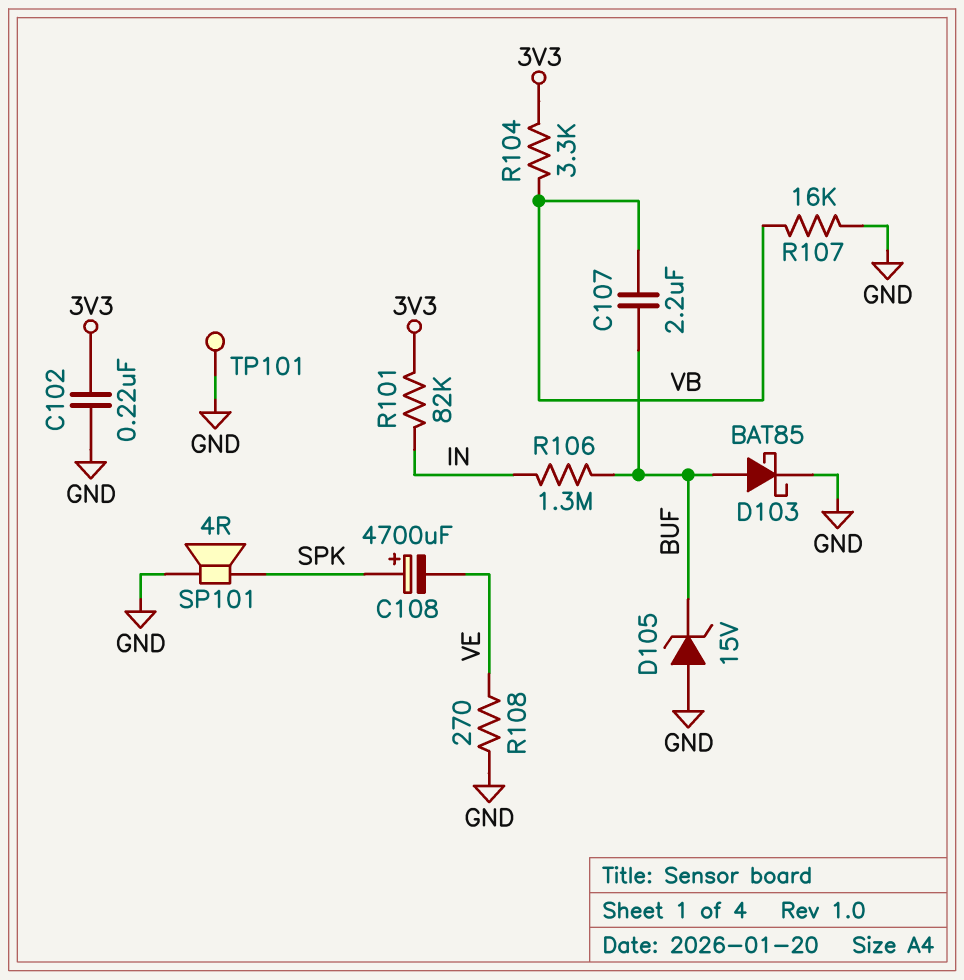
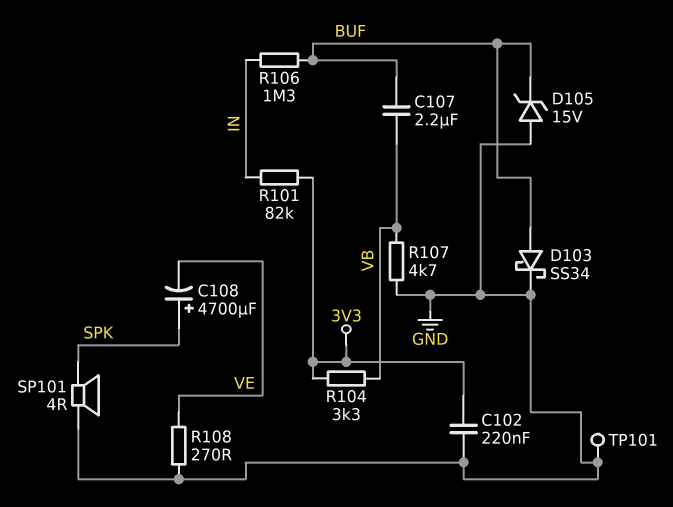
D103: schottky BAT85 (A BUF, K GND) -> schottky SS34 (A BUF, K GND)
R107: 16k (GND, VB) -> 4.7k (GND, VB)

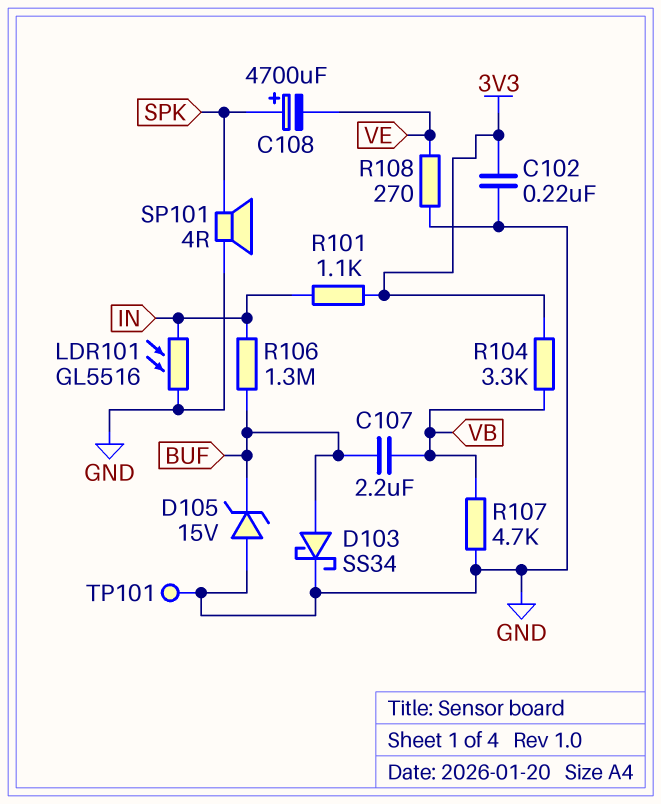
LDR101: none -> GL5516 (GND, IN)
R101: 82k (3V3, IN) -> 1.1k (3V3, IN)

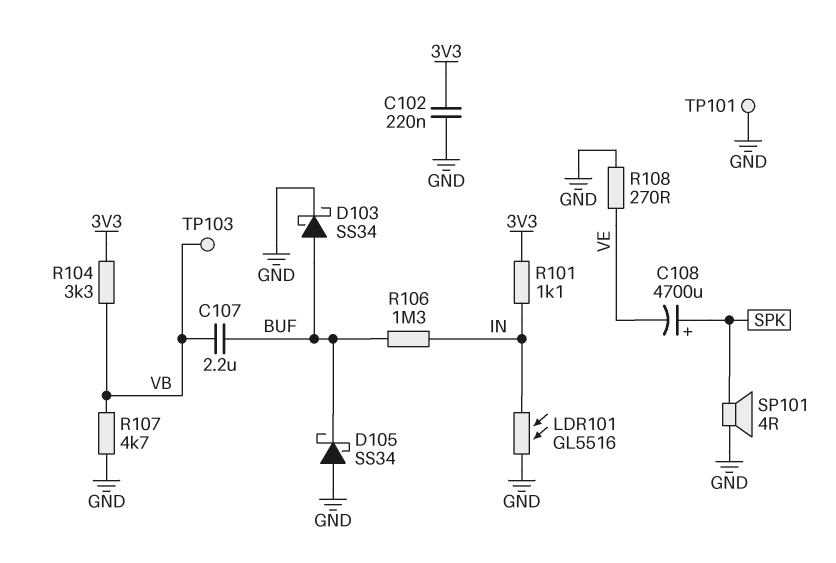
D105: zener 15V (A GND, K BUF) -> schottky SS34 (A GND, K BUF)
TP103: none -> test point (VB)

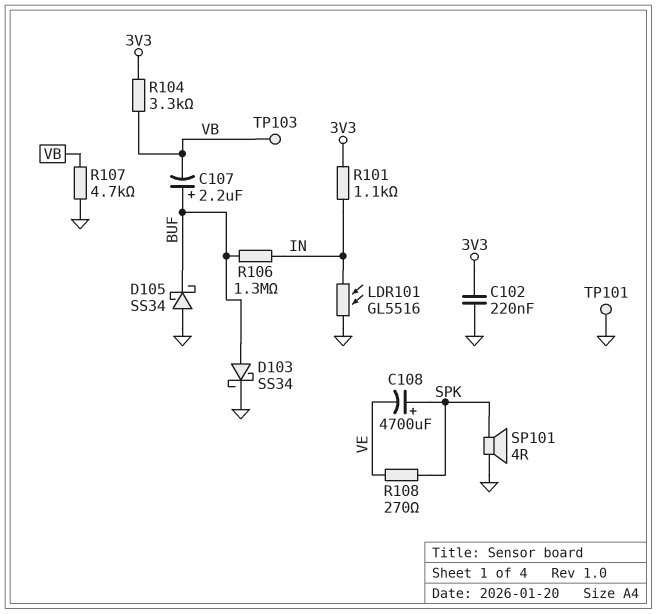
C107: 2.2uF (BUF, VB) -> 2.2uF (plus BUF, minus VB)
R108: 270 (GND, VE) -> 270 (SPK, VE)

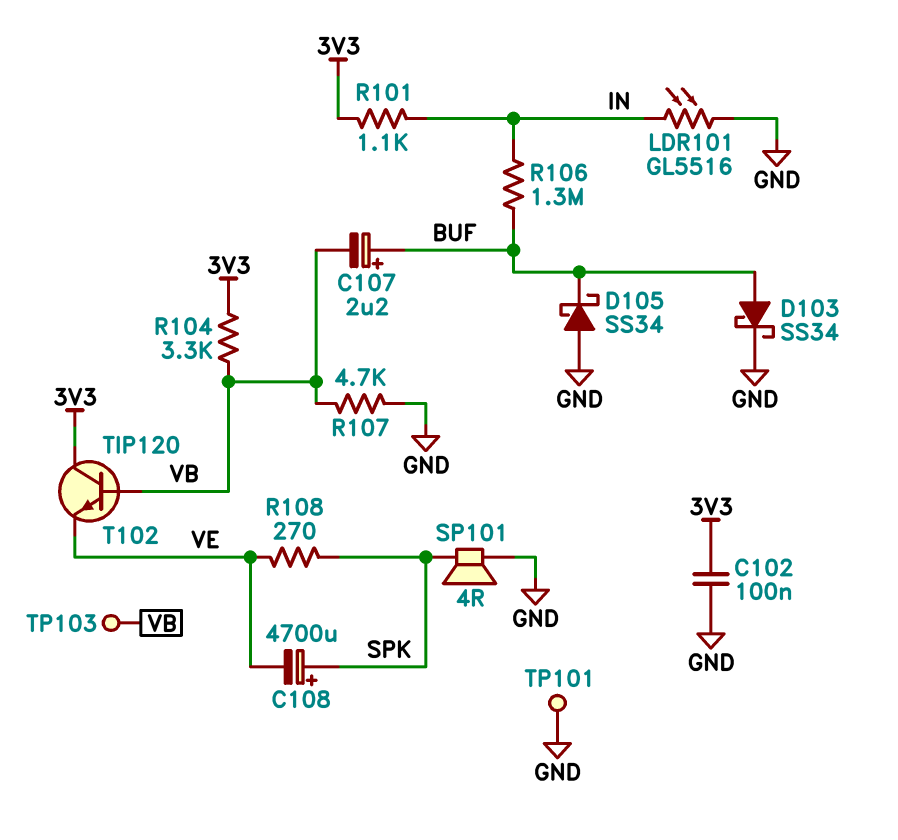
C102: 220nF (3V3, GND) -> 100nF (3V3, GND)
T102: none -> NPN TIP120 (B VB, C 3V3, E VE)

